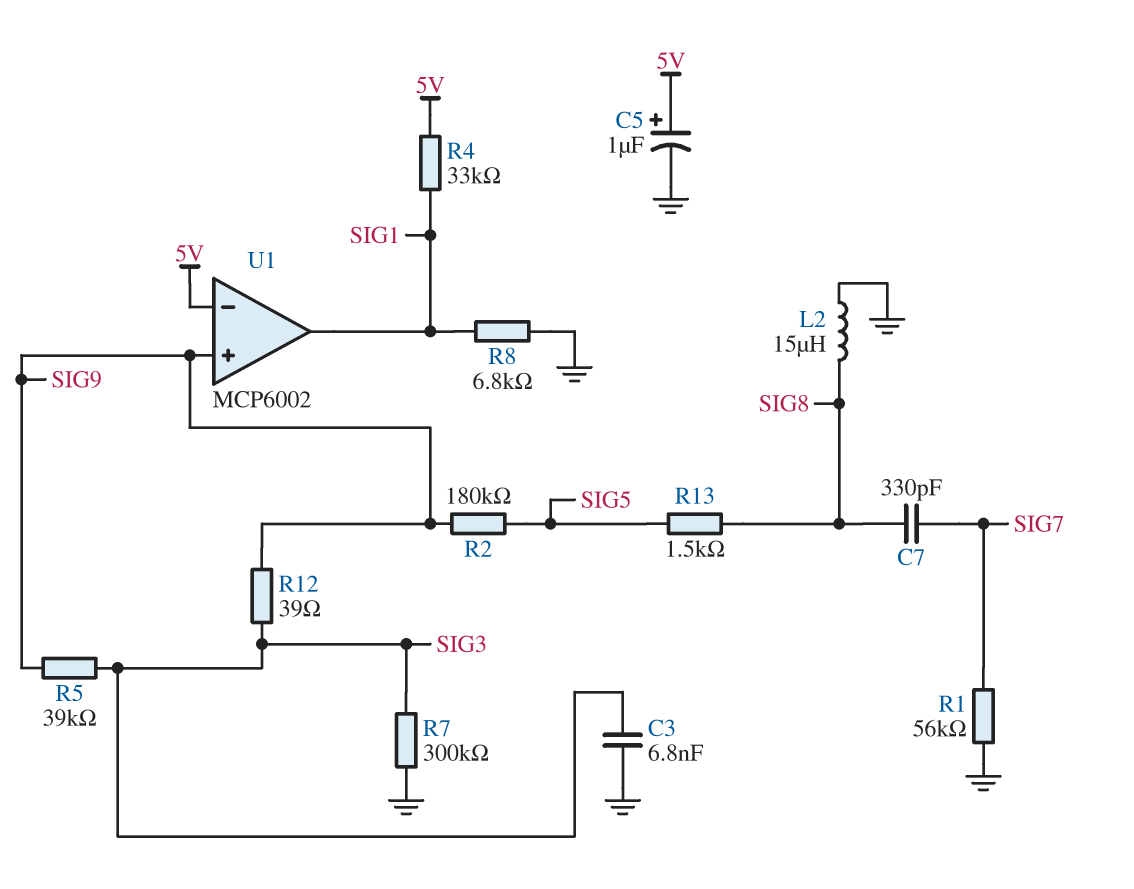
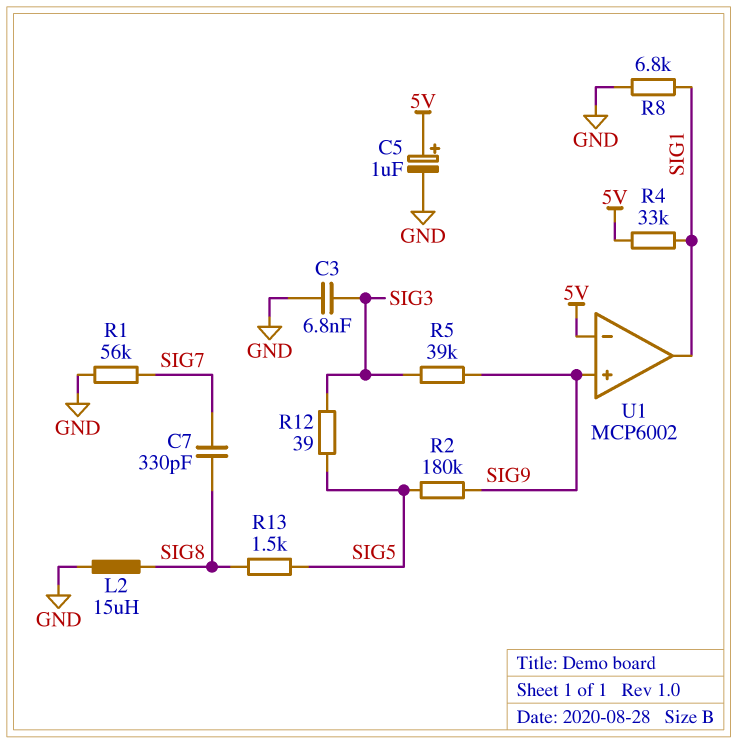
R7: 300k (GND, SIG3) -> none
R12: 39 (SIG3, SIG9) -> 39 (SIG3, SIG5)

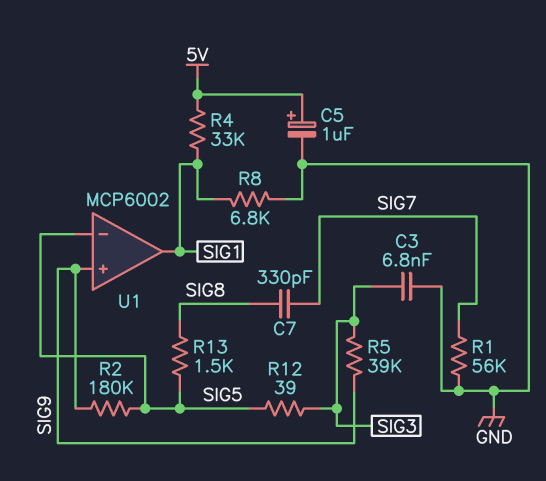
L2: 15uH (GND, SIG8) -> none
U1 pin in-: 5V -> SIG5

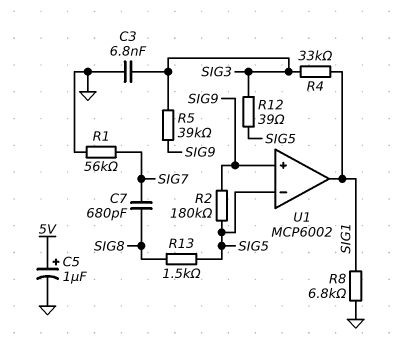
C7: 330pF (SIG7, SIG8) -> 680pF (SIG7, SIG8)
R4: 33k (5V, SIG1) -> 33k (SIG1, SIG3)

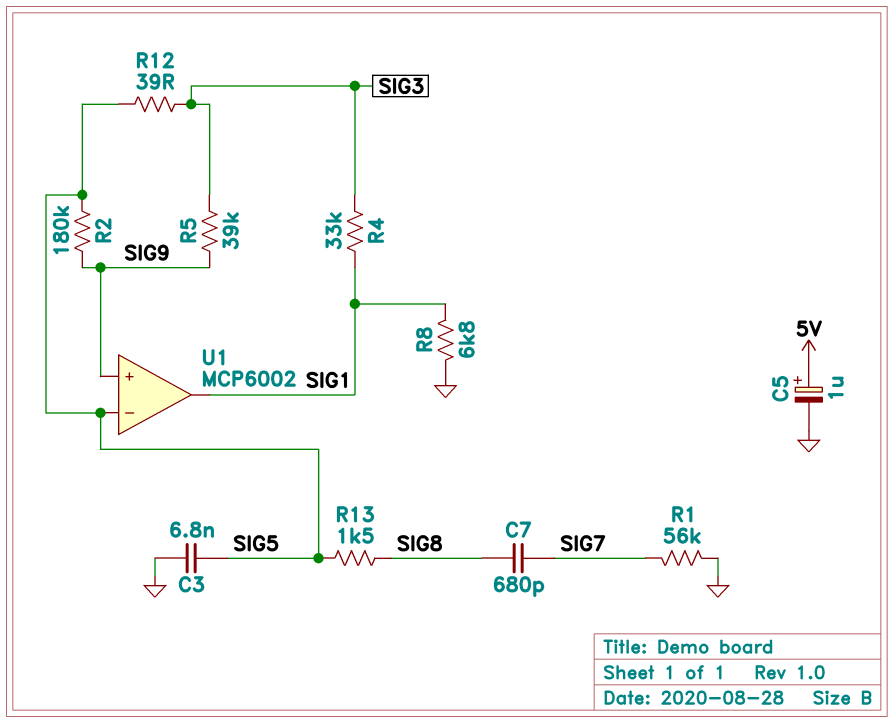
C3: 6.8nF (GND, SIG3) -> 6.8nF (GND, SIG5)

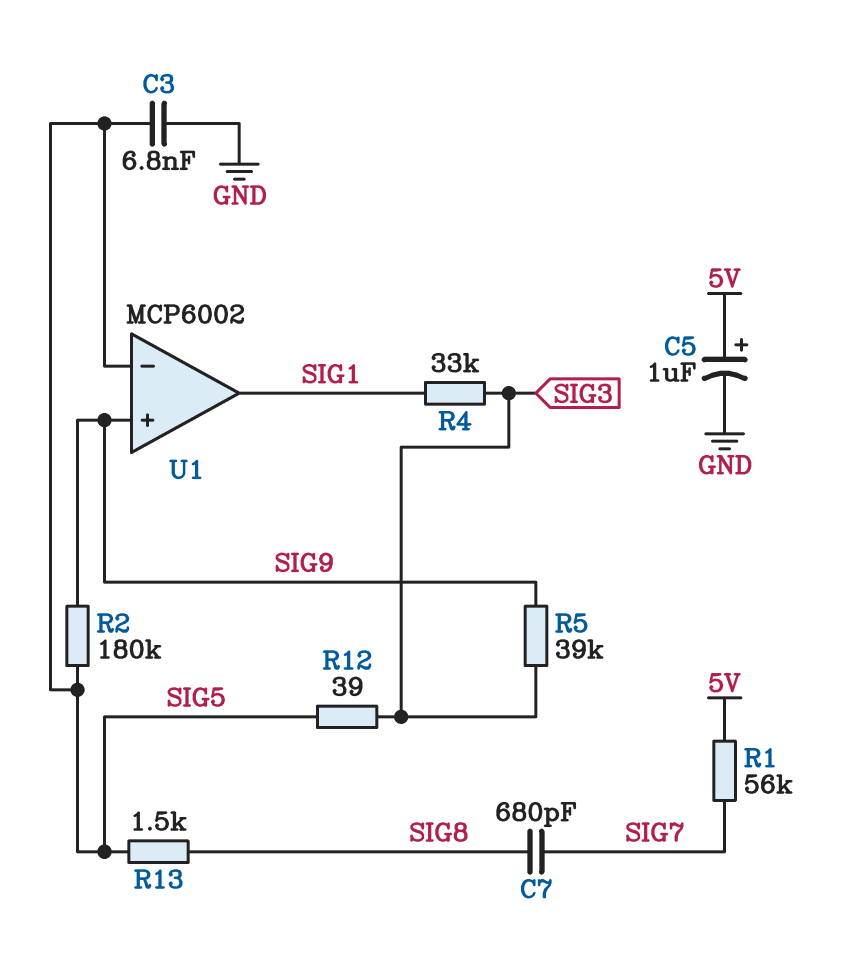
R1: 56k (GND, SIG7) -> 56k (5V, SIG7)
R8: 6.8k (GND, SIG1) -> none

